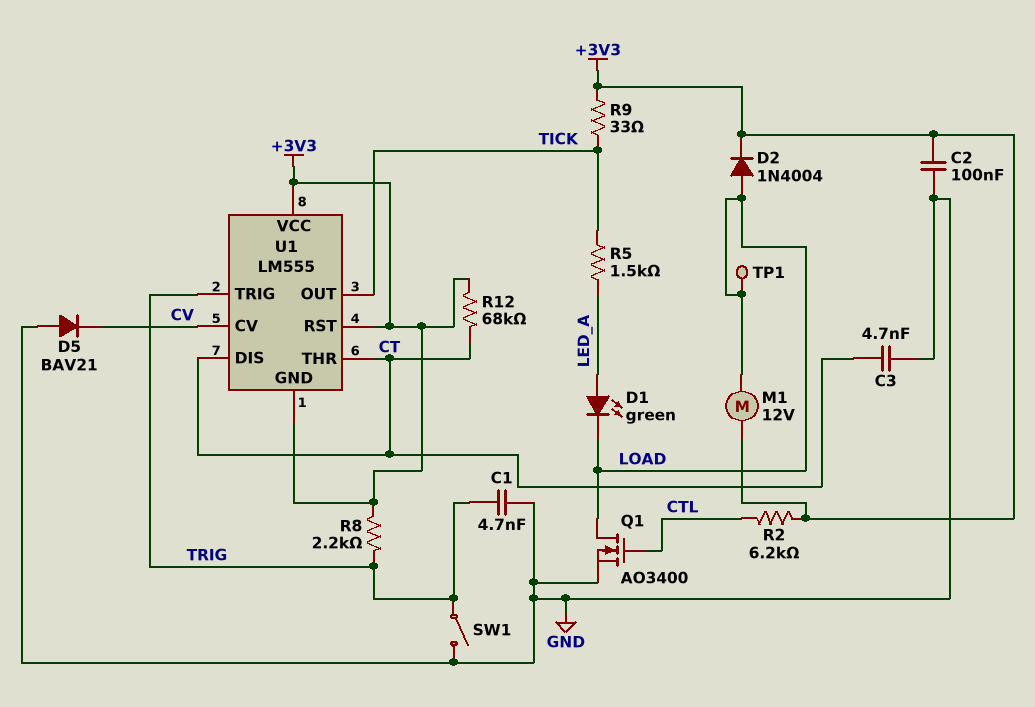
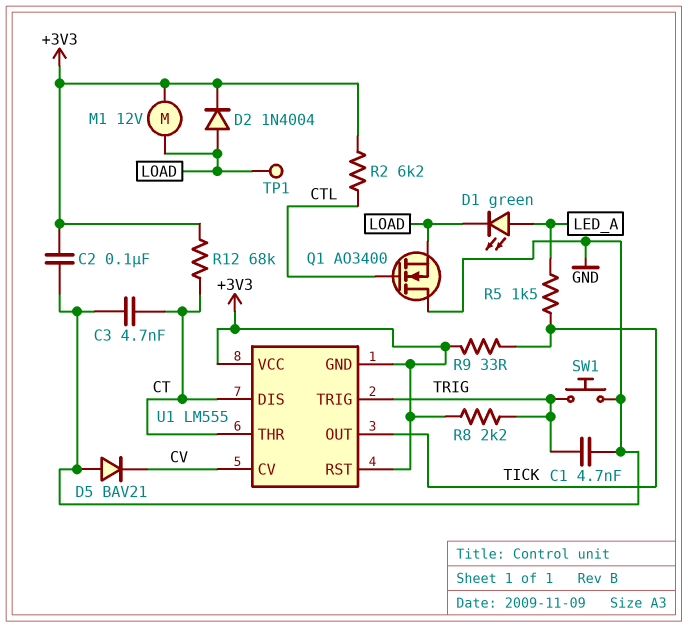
Q1: NMOS AO3400 (G CTL, D LOAD, S GND) -> NMOS AO3400 (G CTL, D GND, S LOAD)
SW1: switch (GND, TRIG) -> button (GND, TRIG)

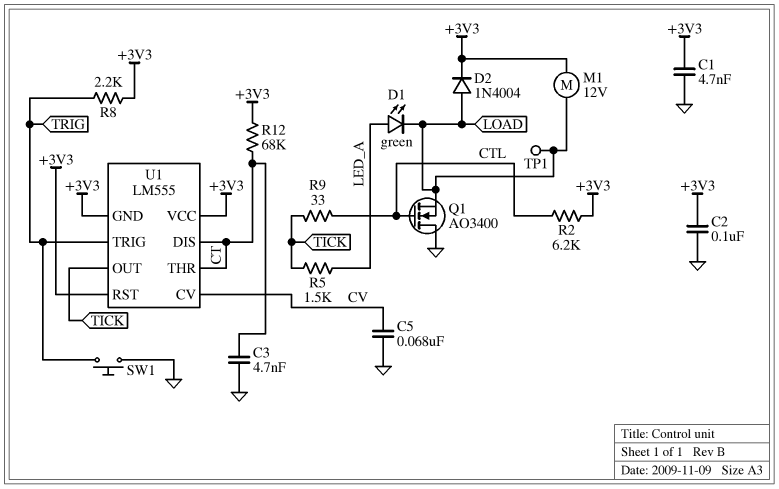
C1: 4.7nF (GND, TRIG) -> 4.7nF (+3V3, GND)
C5: none -> 68nF (CV, GND)
D5: diode BAV21 (A GND, K CV) -> none
R9: 33 (+3V3, TICK) -> 33 (CTL, TICK)

